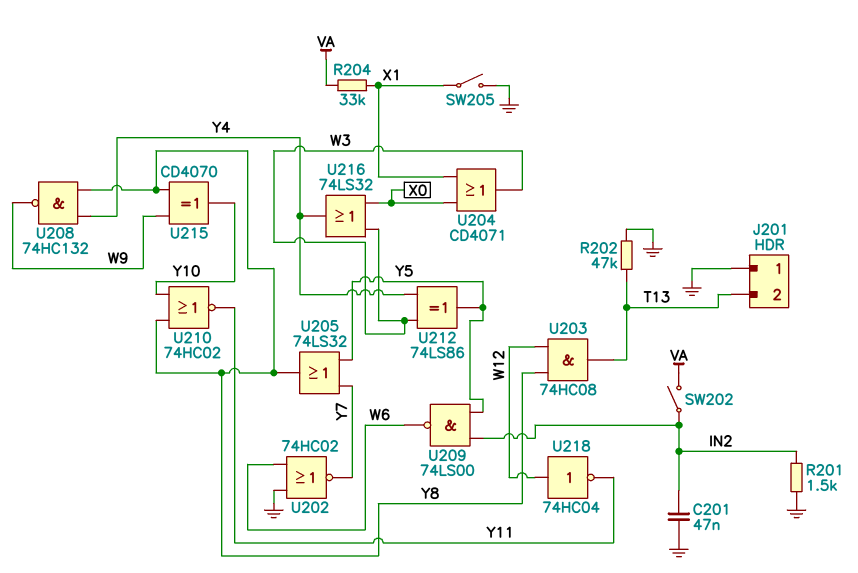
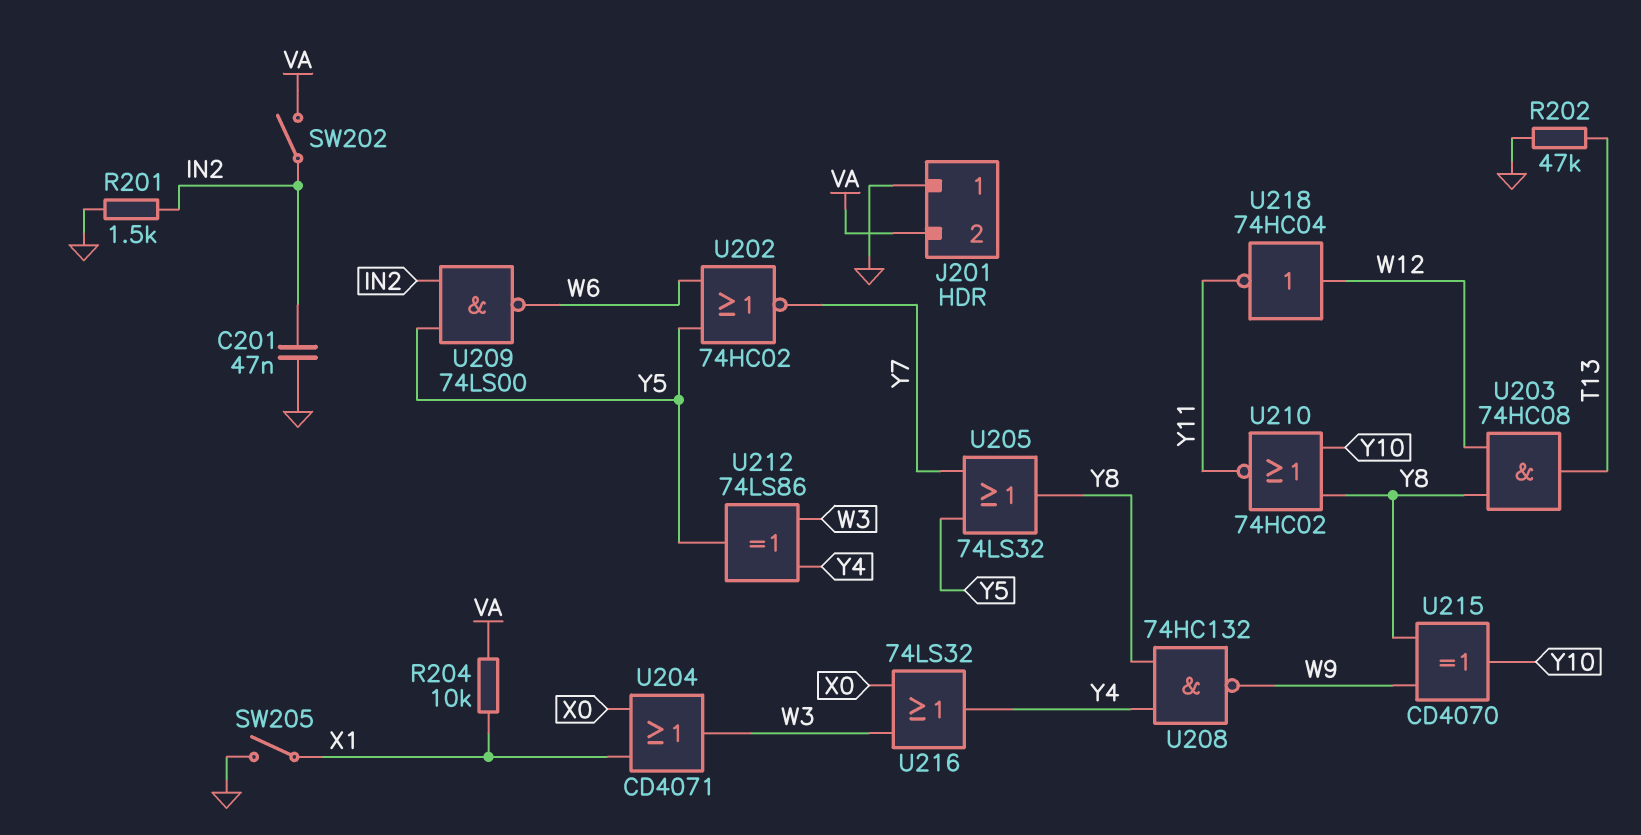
J201 pin 2: T13 -> VA
R204: 33k (VA, X1) -> 10k (VA, X1)
U202: NOR 74HC02 (in GND, in W6, out Y7) -> NOR 74HC02 (in W6, in Y5, out Y7)

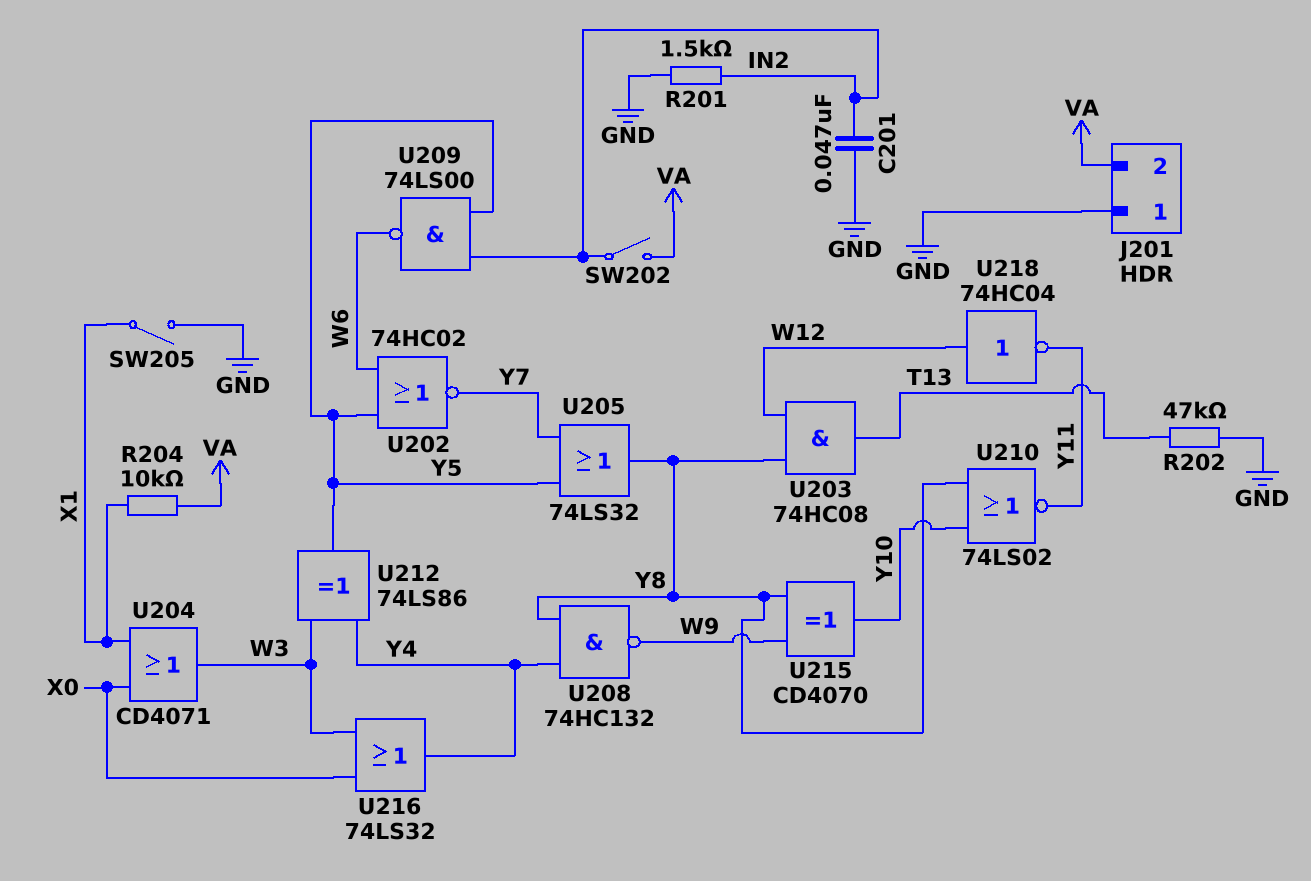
U210: NOR 74HC02 (in Y8, in Y10, out Y11) -> NOR 74LS02 (in Y8, in Y10, out Y11)

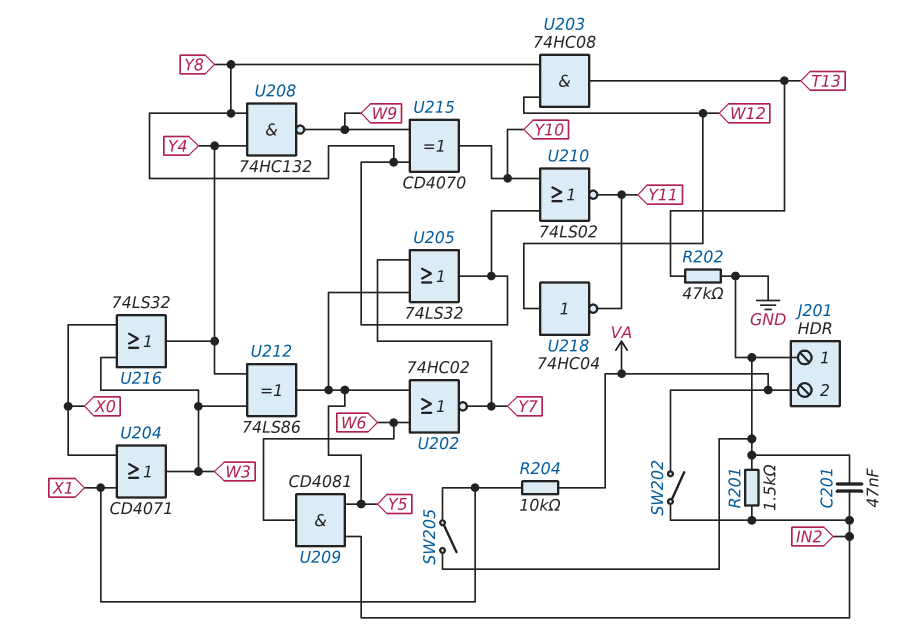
U209: NAND 74LS00 (in IN2, in Y5, out W6) -> AND CD4081 (in IN2, in Y5, out W6)

